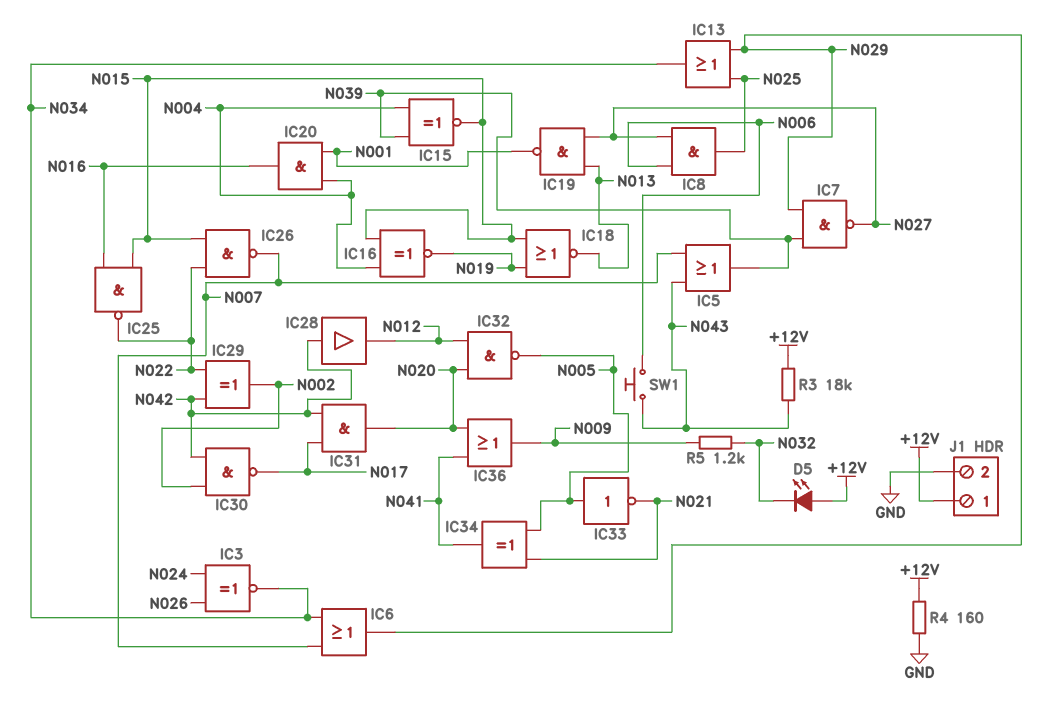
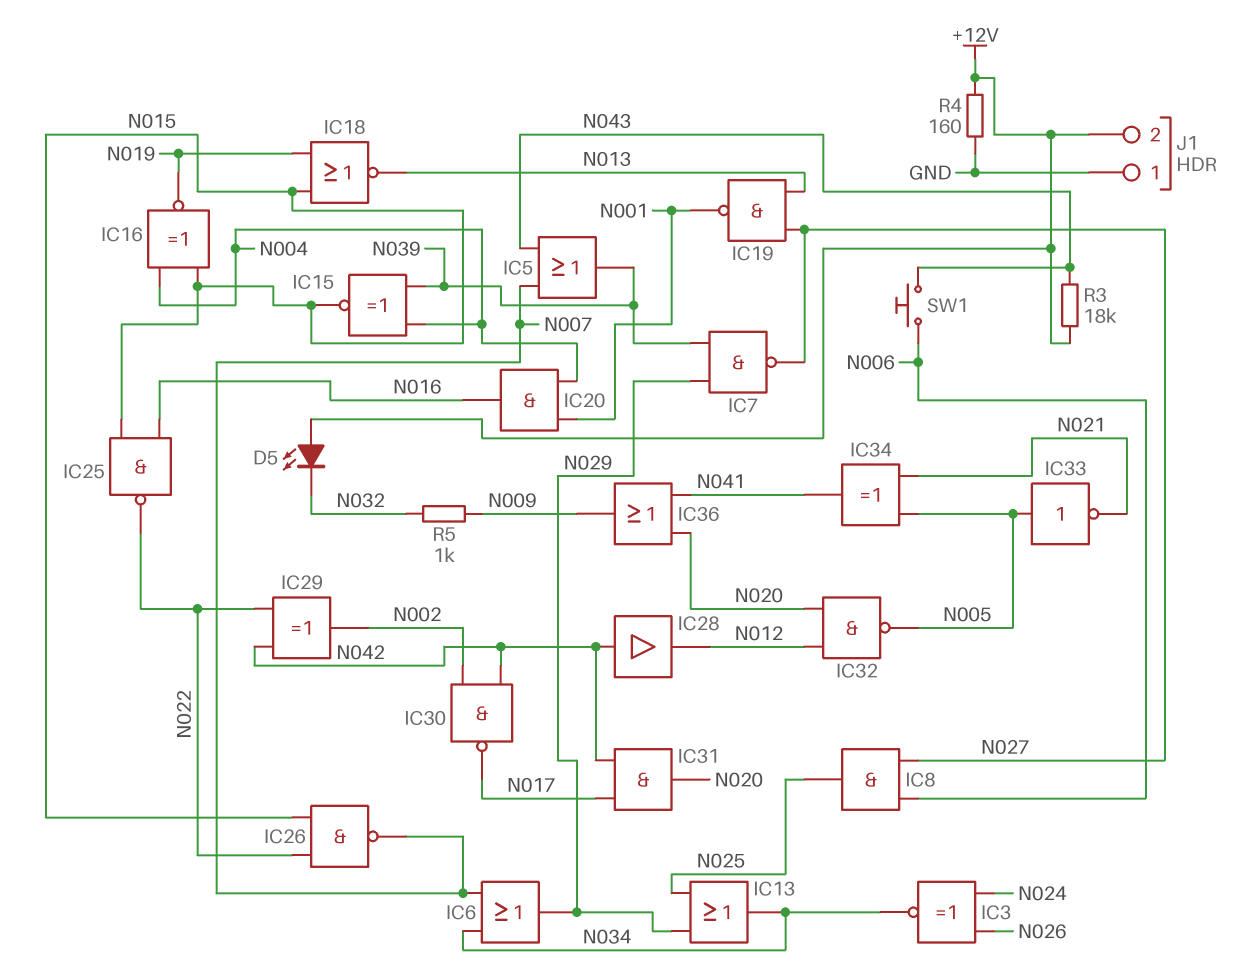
J1 pin 1: +12V -> GND
J1 pin 2: GND -> +12V
R5: 1.2k (N009, N032) -> 1k (N009, N032)

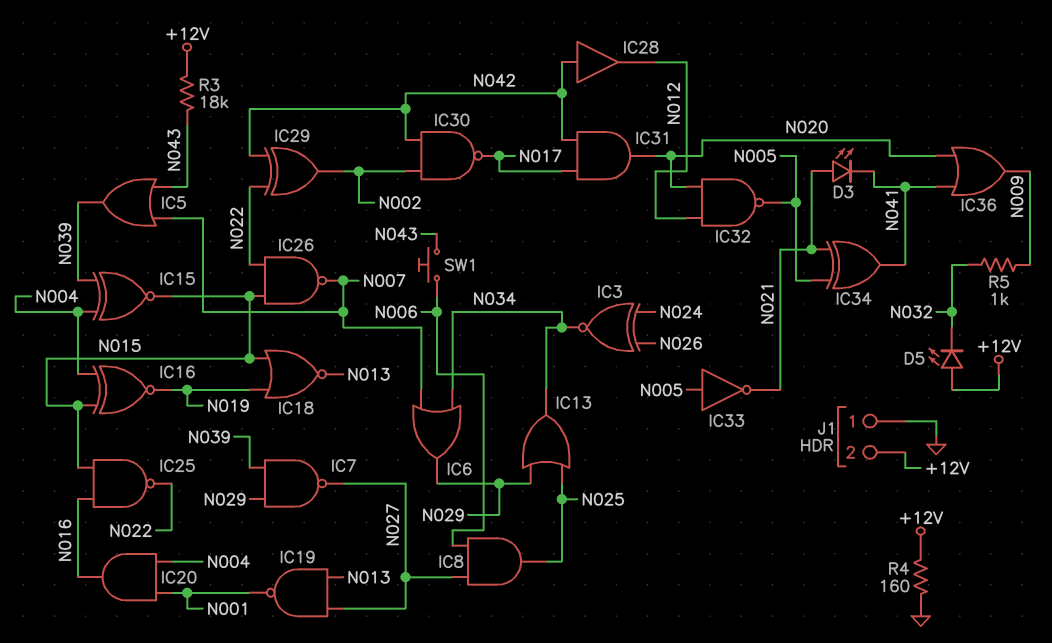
D3: none -> LED (A N021, K N041)

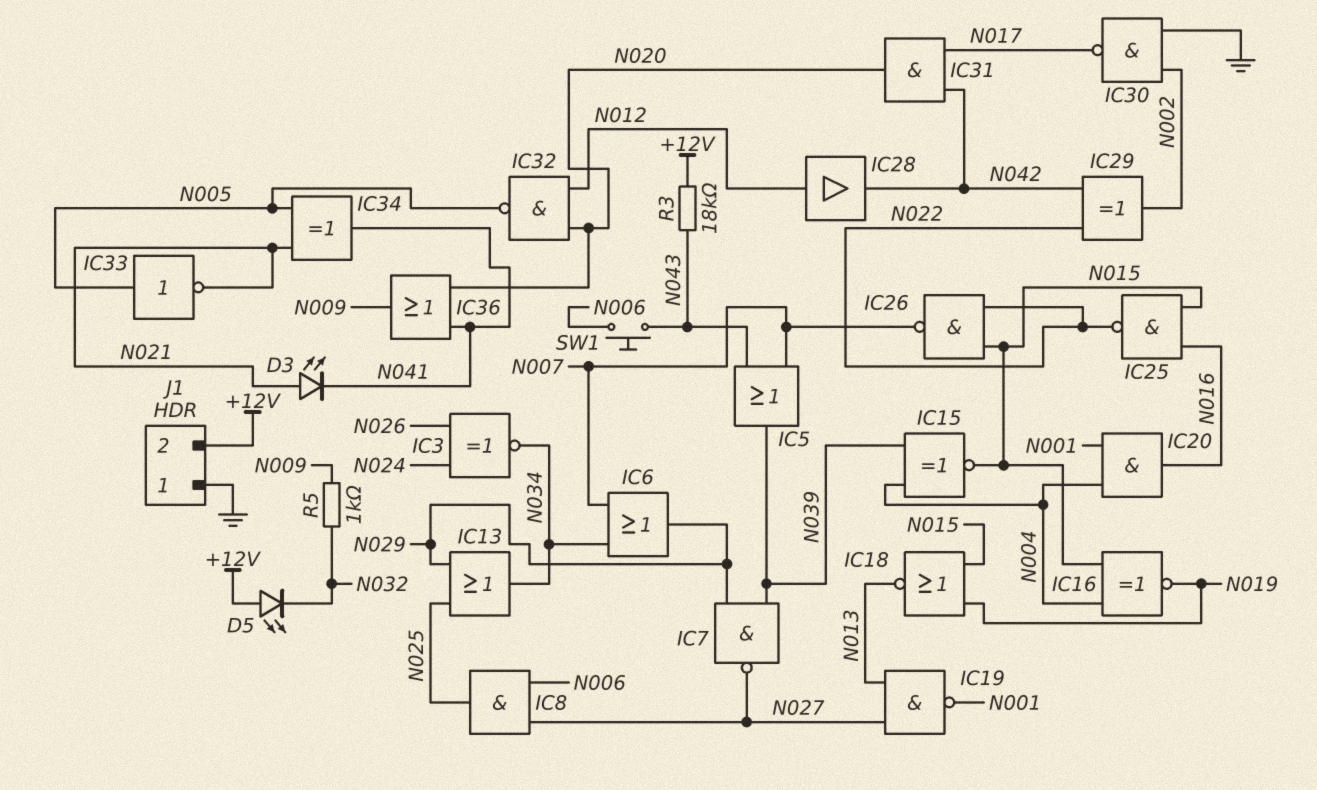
IC28: buffer (in N042, out N012) -> buffer (in N012, out N042)
IC30: NAND (in N002, in N042, out N017) -> NAND (in GND, in N002, out N017)
R4: 160 (+12V, GND) -> none

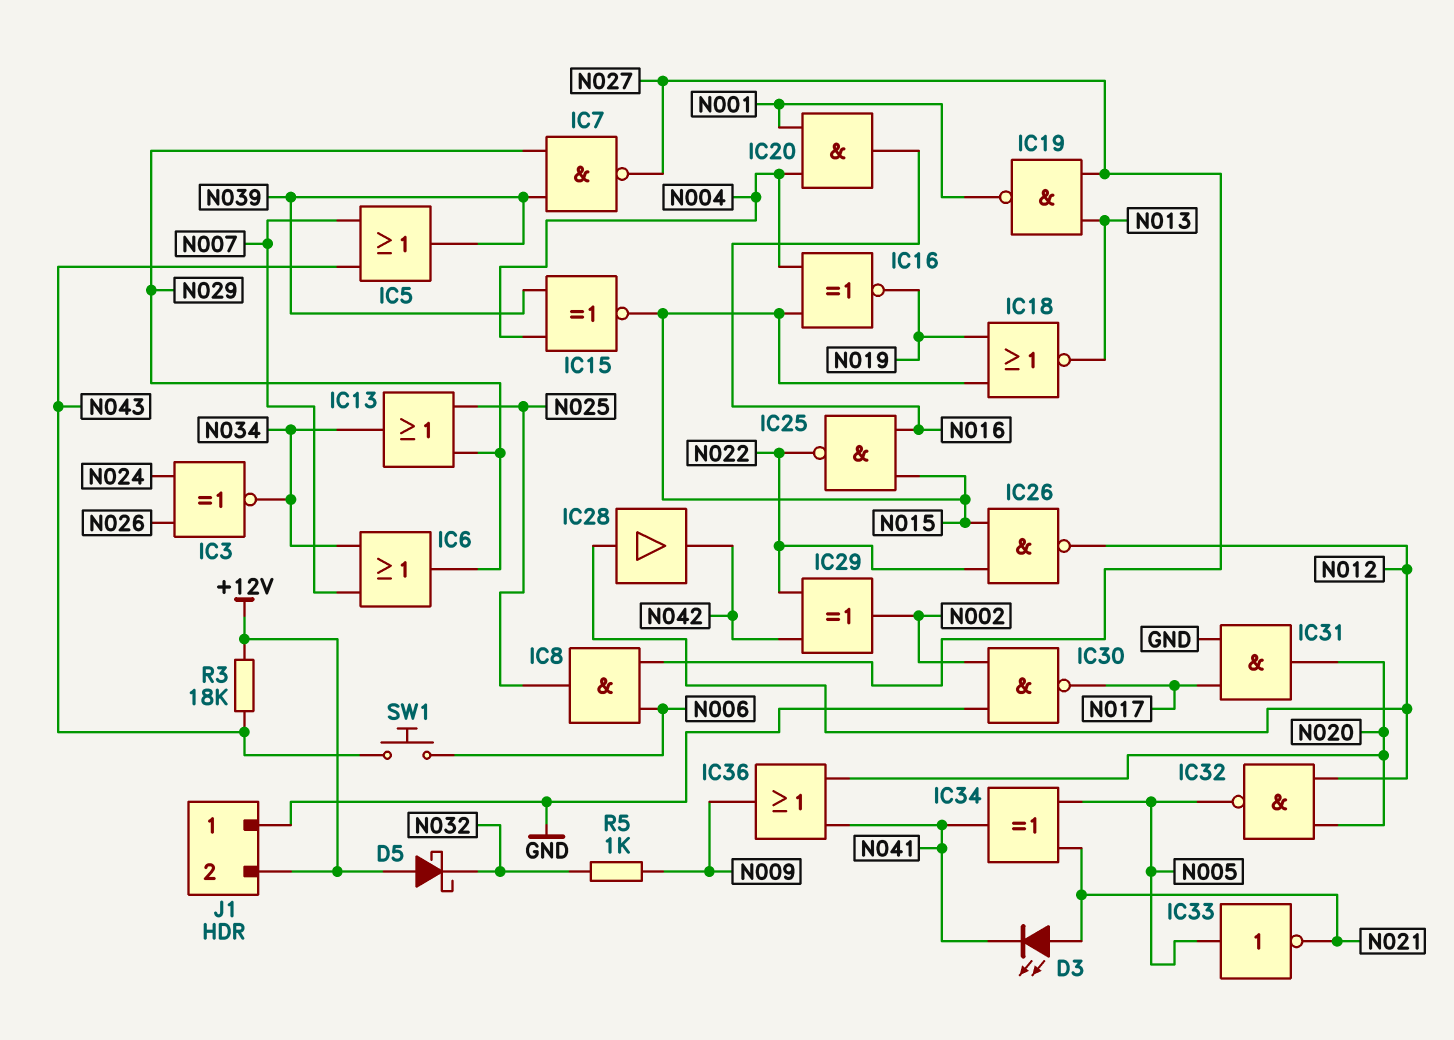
D5: LED (A +12V, K N032) -> schottky (A +12V, K N032)
IC26: NAND (in N015, in N022, out N007) -> NAND (in N015, in N022, out N012)
IC31: AND (in N017, in N042, out N020) -> AND (in GND, in N017, out N020)

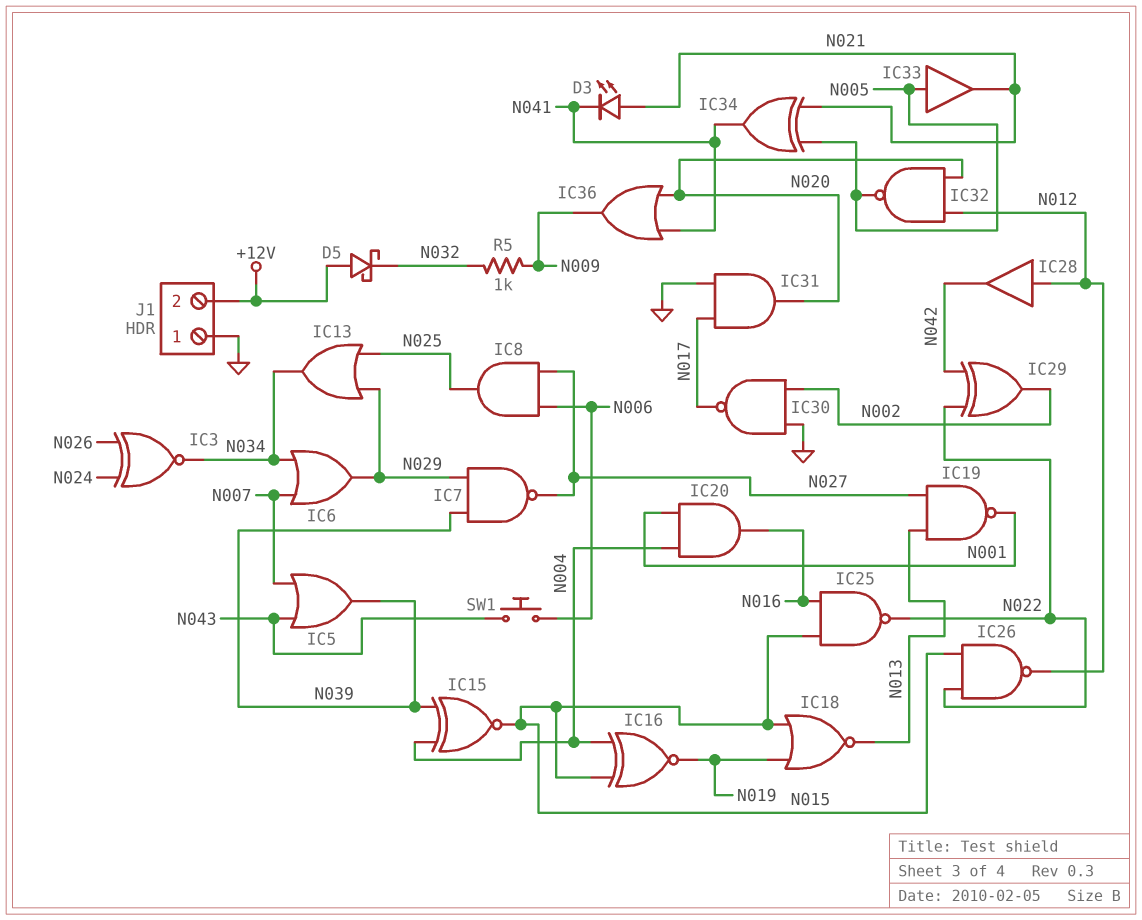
IC33: NOT (in N005, out N021) -> buffer (in N005, out N021)
R3: 18k (+12V, N043) -> none

